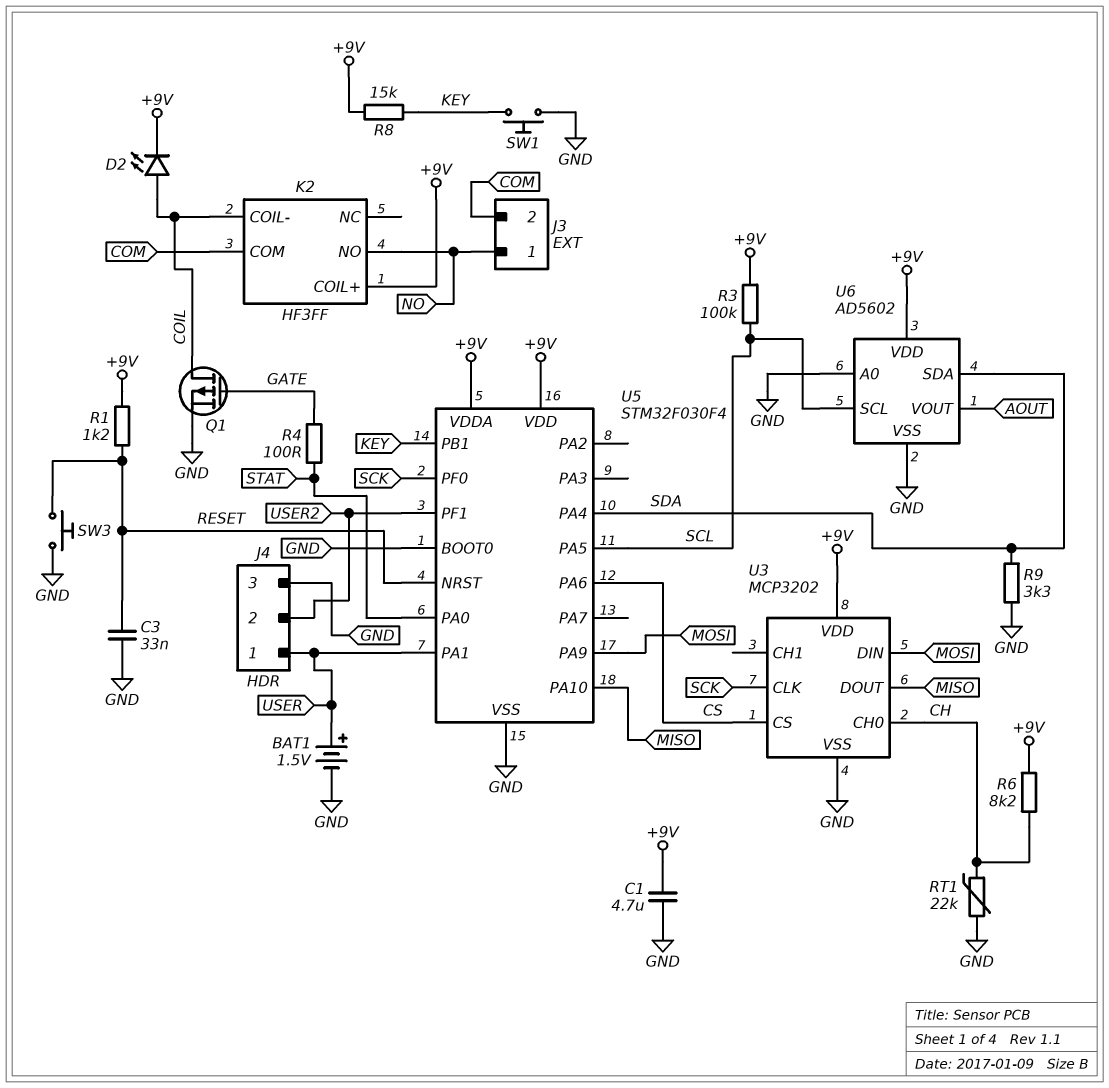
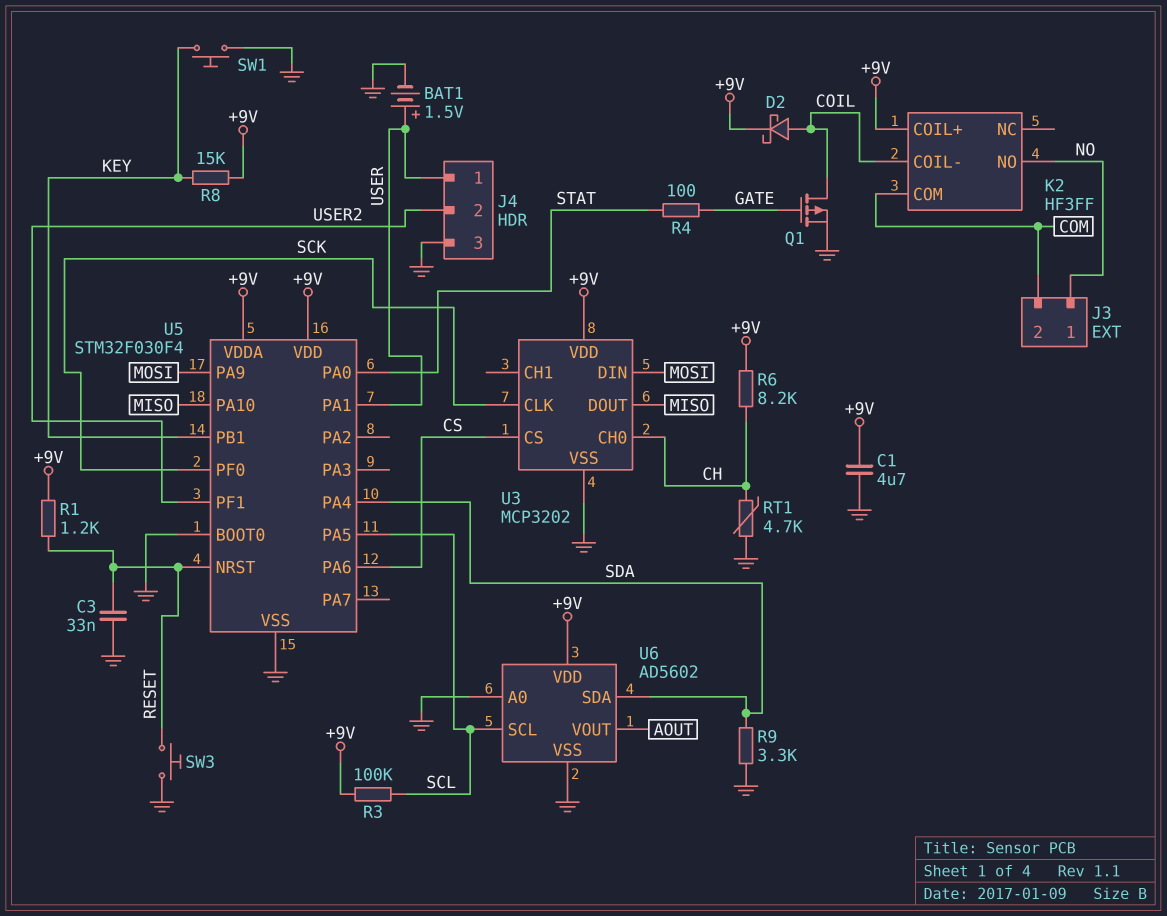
D2: LED (A COIL, K +9V) -> schottky (A COIL, K +9V)
RT1: 22k (CH, GND) -> 4.7k (CH, GND)

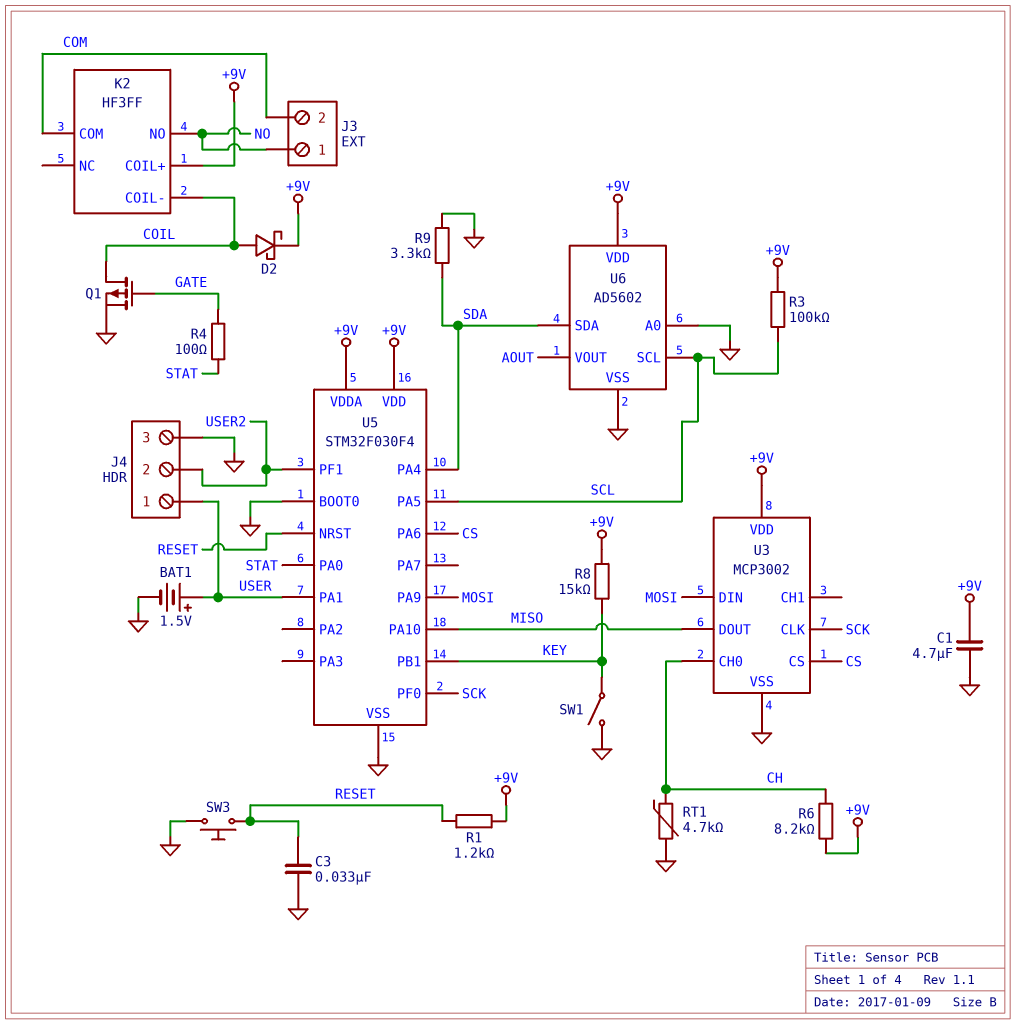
SW1: button (GND, KEY) -> switch (GND, KEY)
U3: MCP3202 -> MCP3002

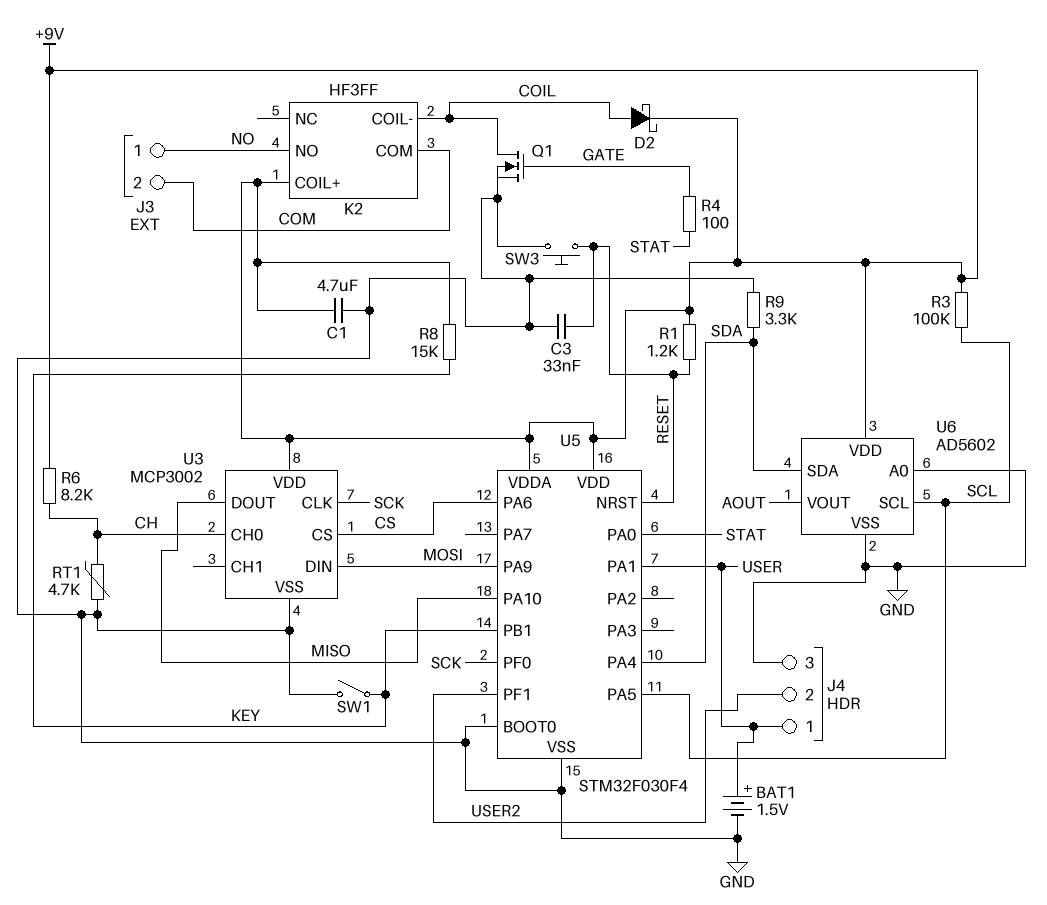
Q1: PMOS (G GATE, D COIL, S GND) -> NMOS (G GATE, D COIL, S GND)

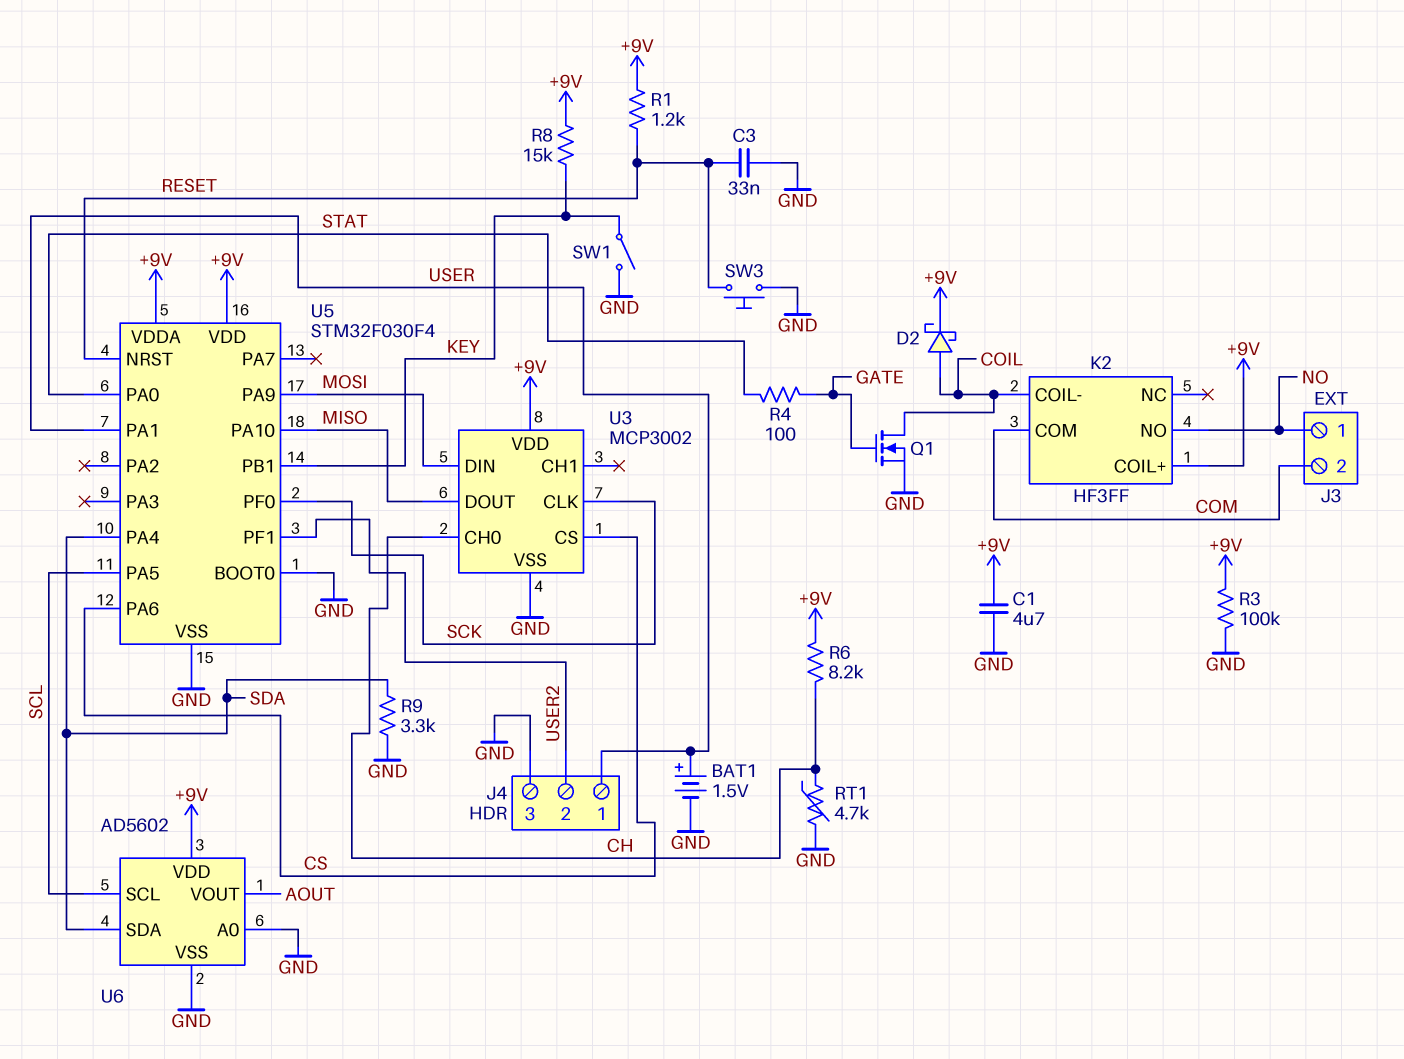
R3: 100k (+9V, SCL) -> 100k (+9V, GND)

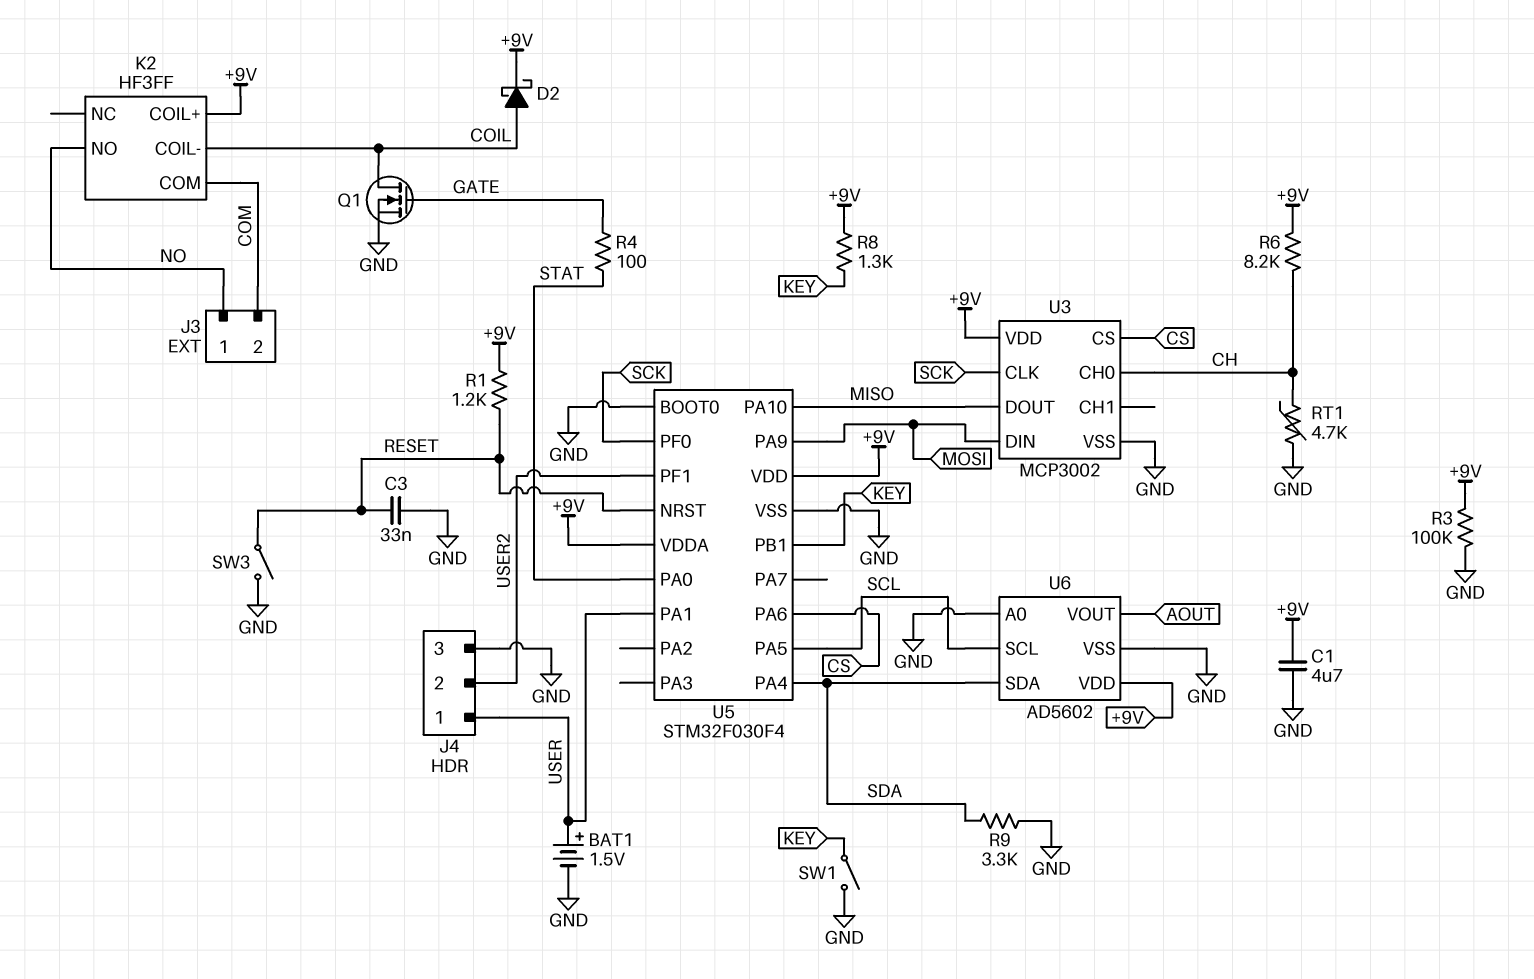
R8: 15k (+9V, KEY) -> 1.3k (+9V, KEY)
SW3: button (GND, RESET) -> switch (GND, RESET)

